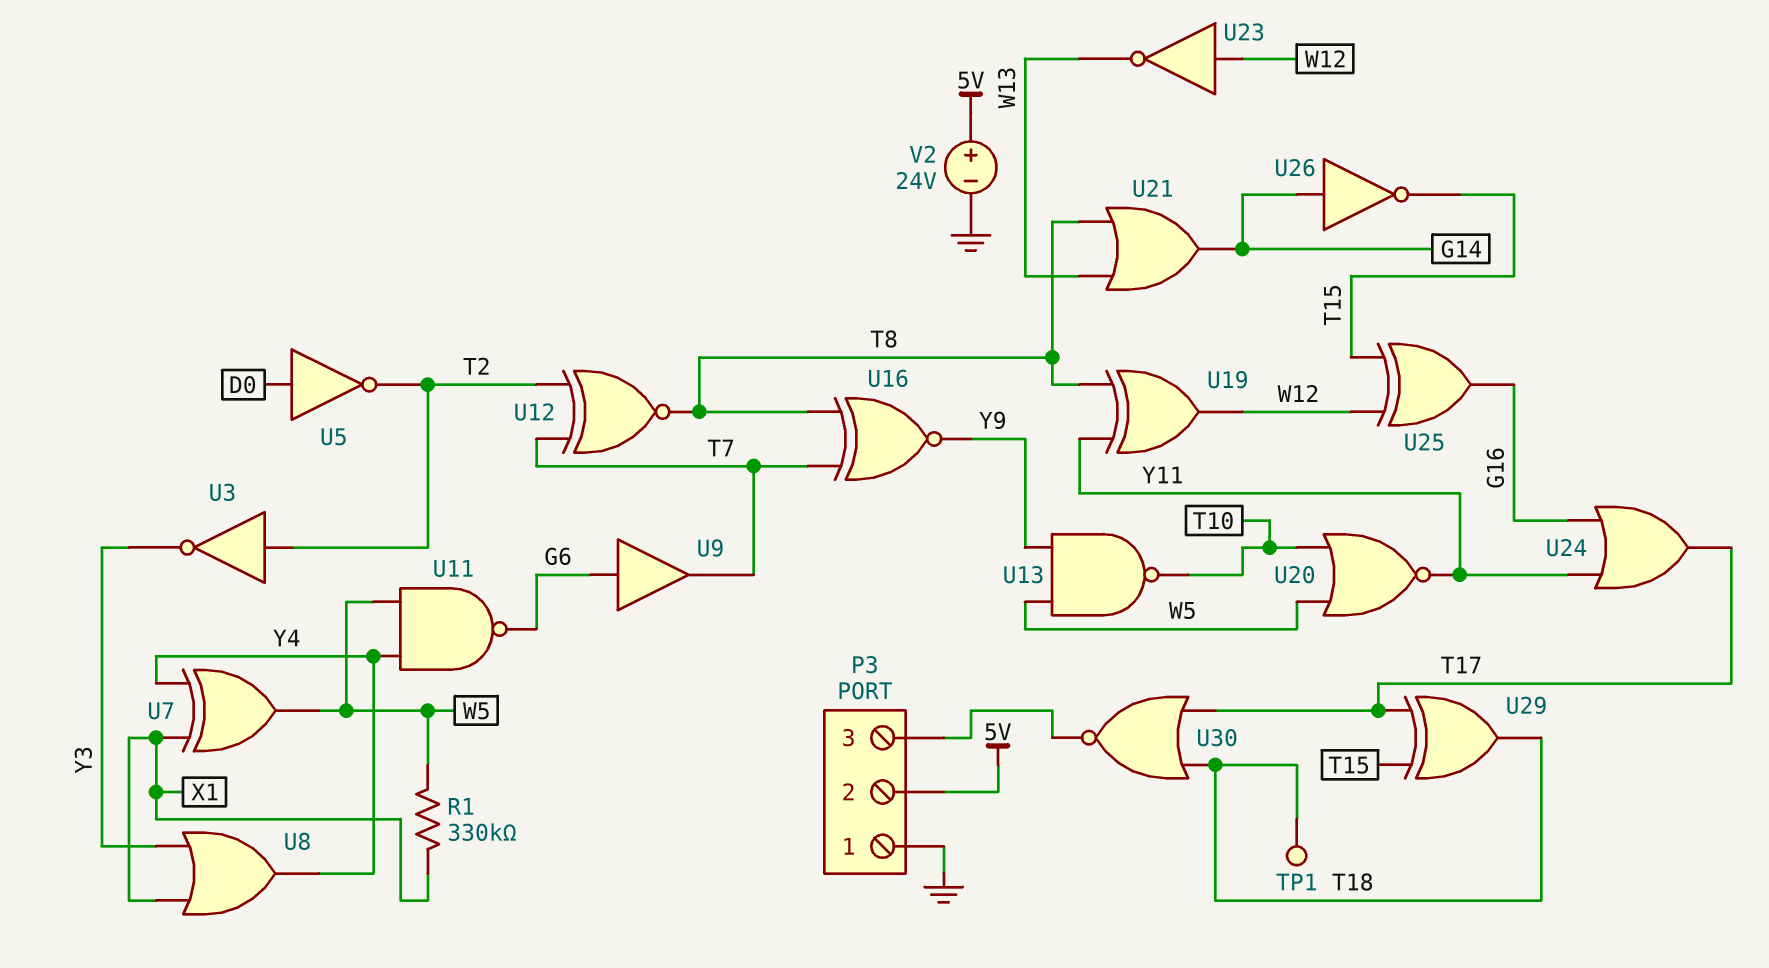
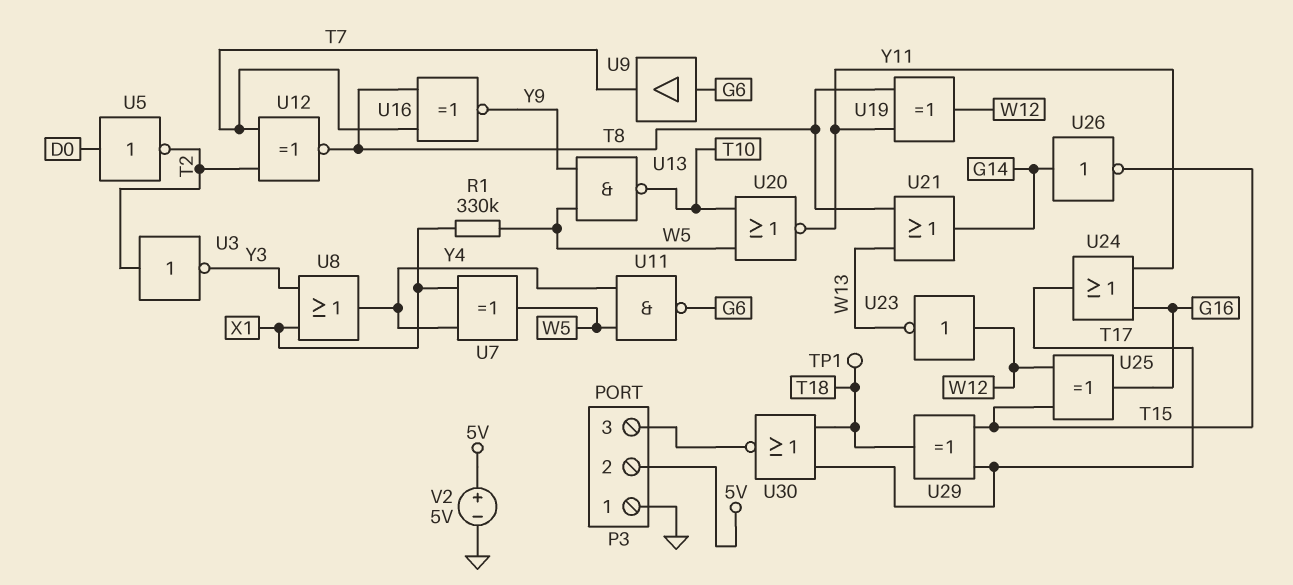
V2: 24V (plus 5V, minus GND) -> 5V (plus 5V, minus GND)

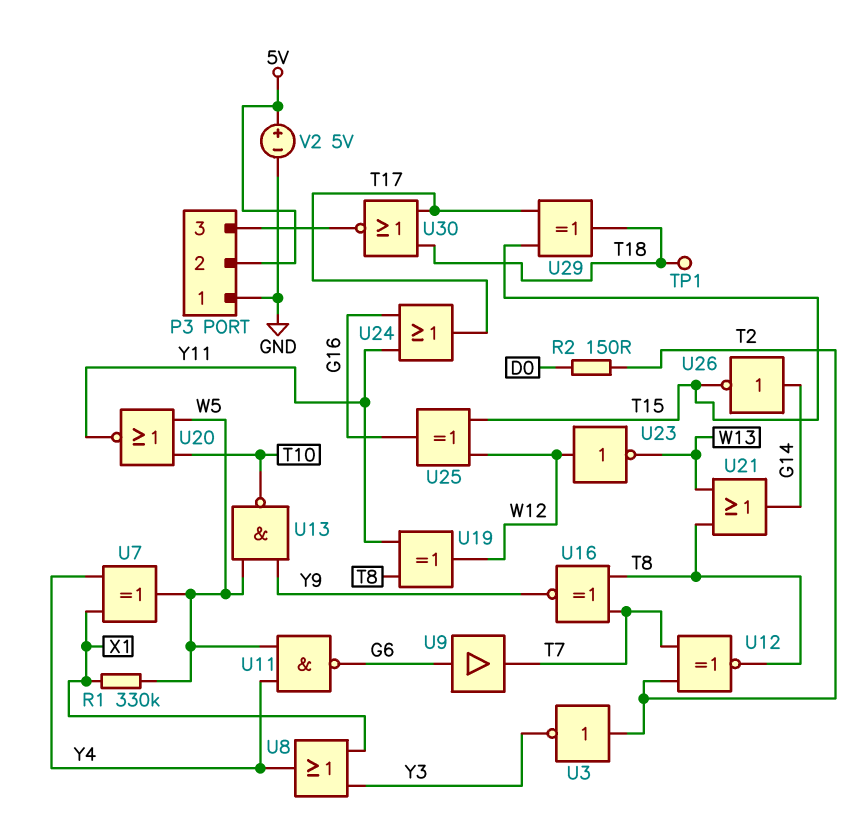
R2: none -> 150 (D0, T2)
U5: NOT (in D0, out T2) -> none

